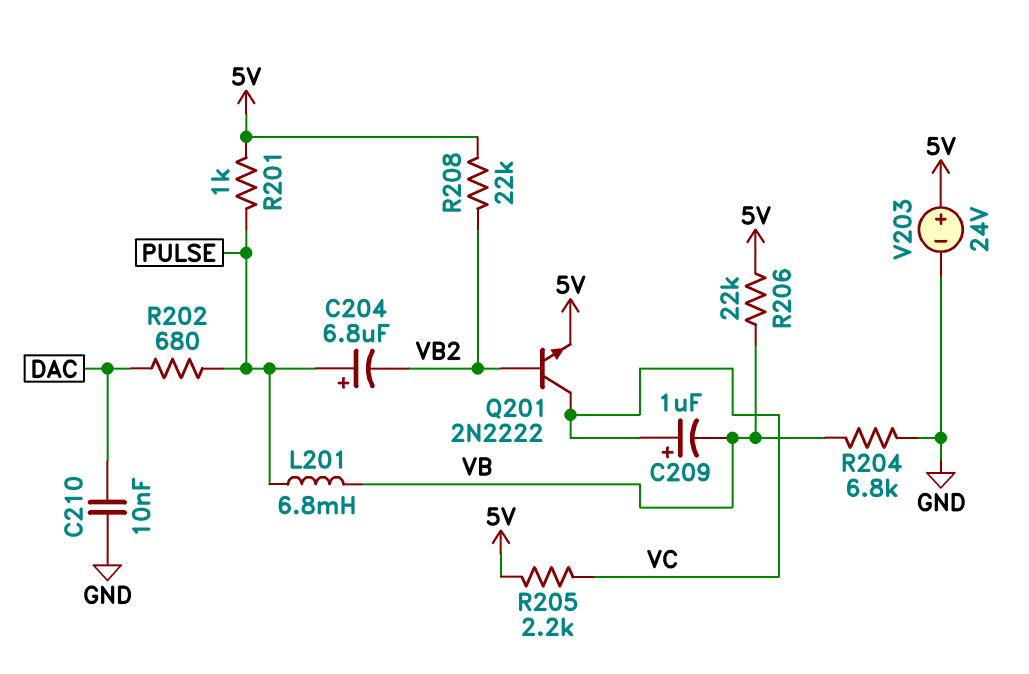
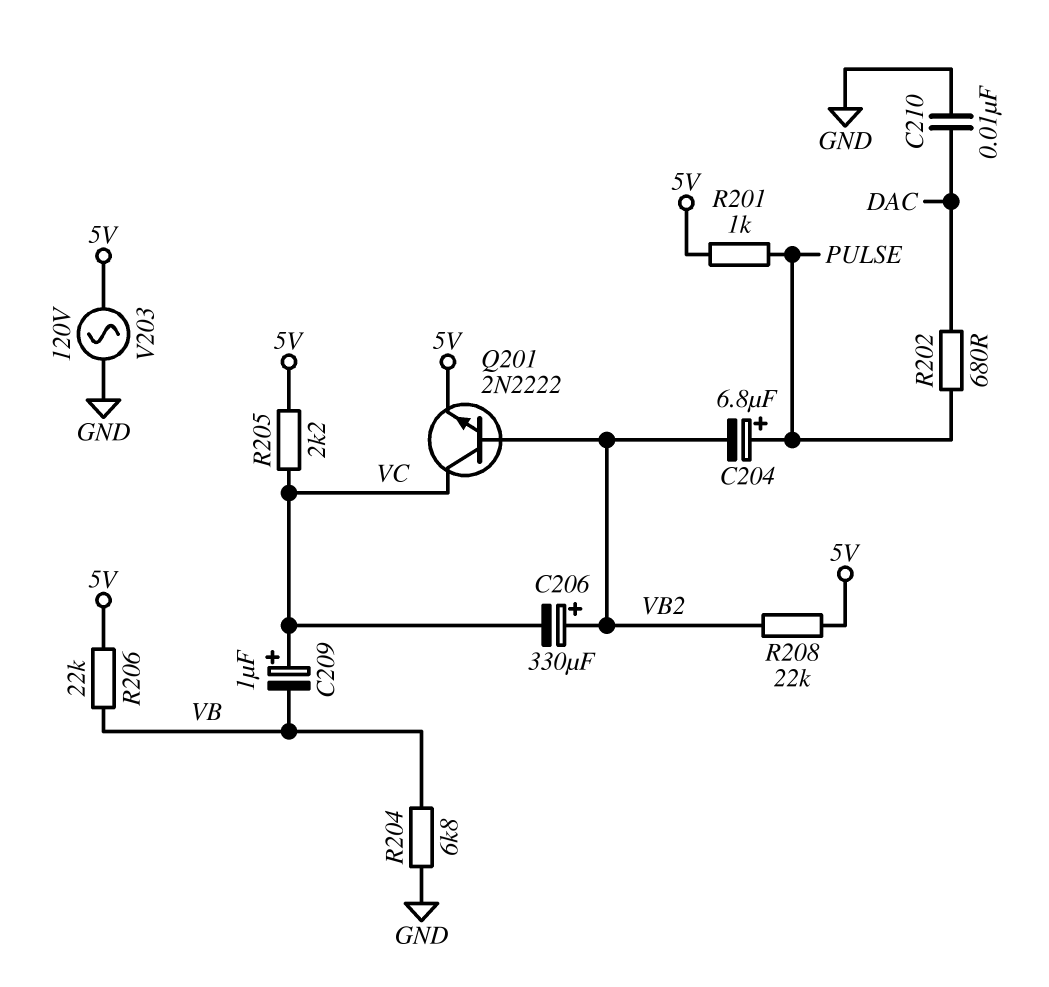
C206: none -> 330uF (plus VB2, minus VC)
L201: 6.8mH (PULSE, VB) -> none
V203: 24V (plus 5V, minus GND) -> AC 120V (5V, GND)

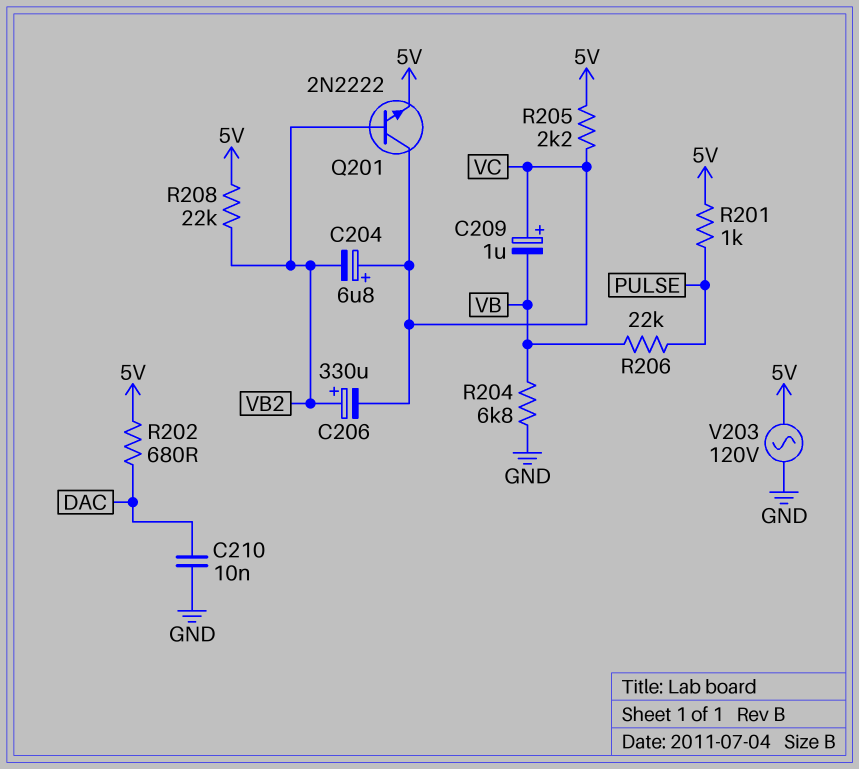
C204: 6.8uF (plus PULSE, minus VB2) -> 6.8uF (plus VC, minus VB2)
R202: 680 (DAC, PULSE) -> 680 (5V, DAC)
R206: 22k (5V, VB) -> 22k (PULSE, VB)

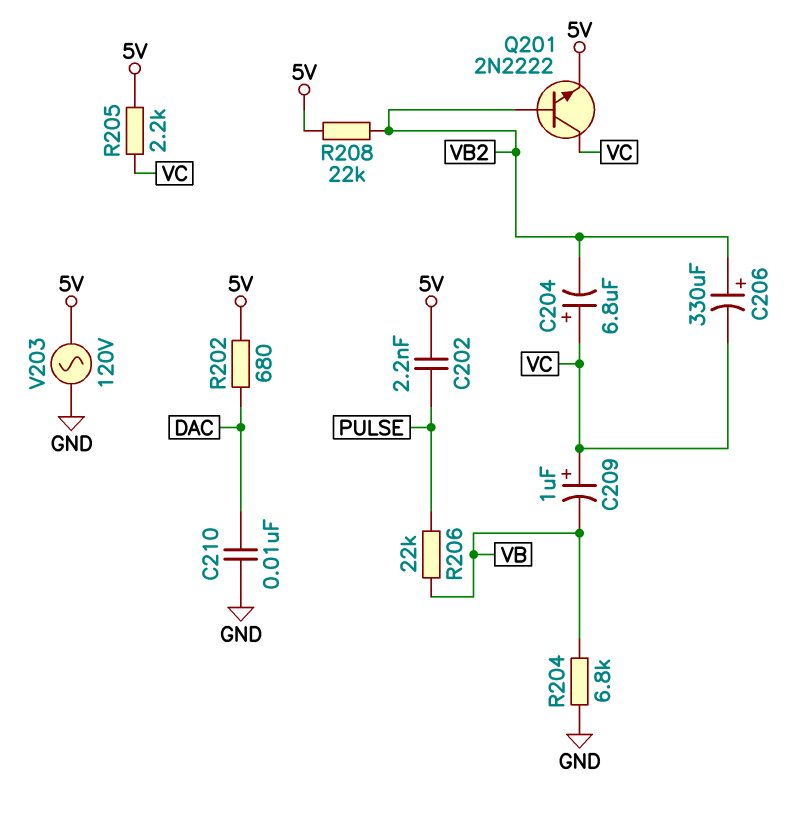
C202: none -> 2.2nF (5V, PULSE)
R201: 1k (5V, PULSE) -> none

